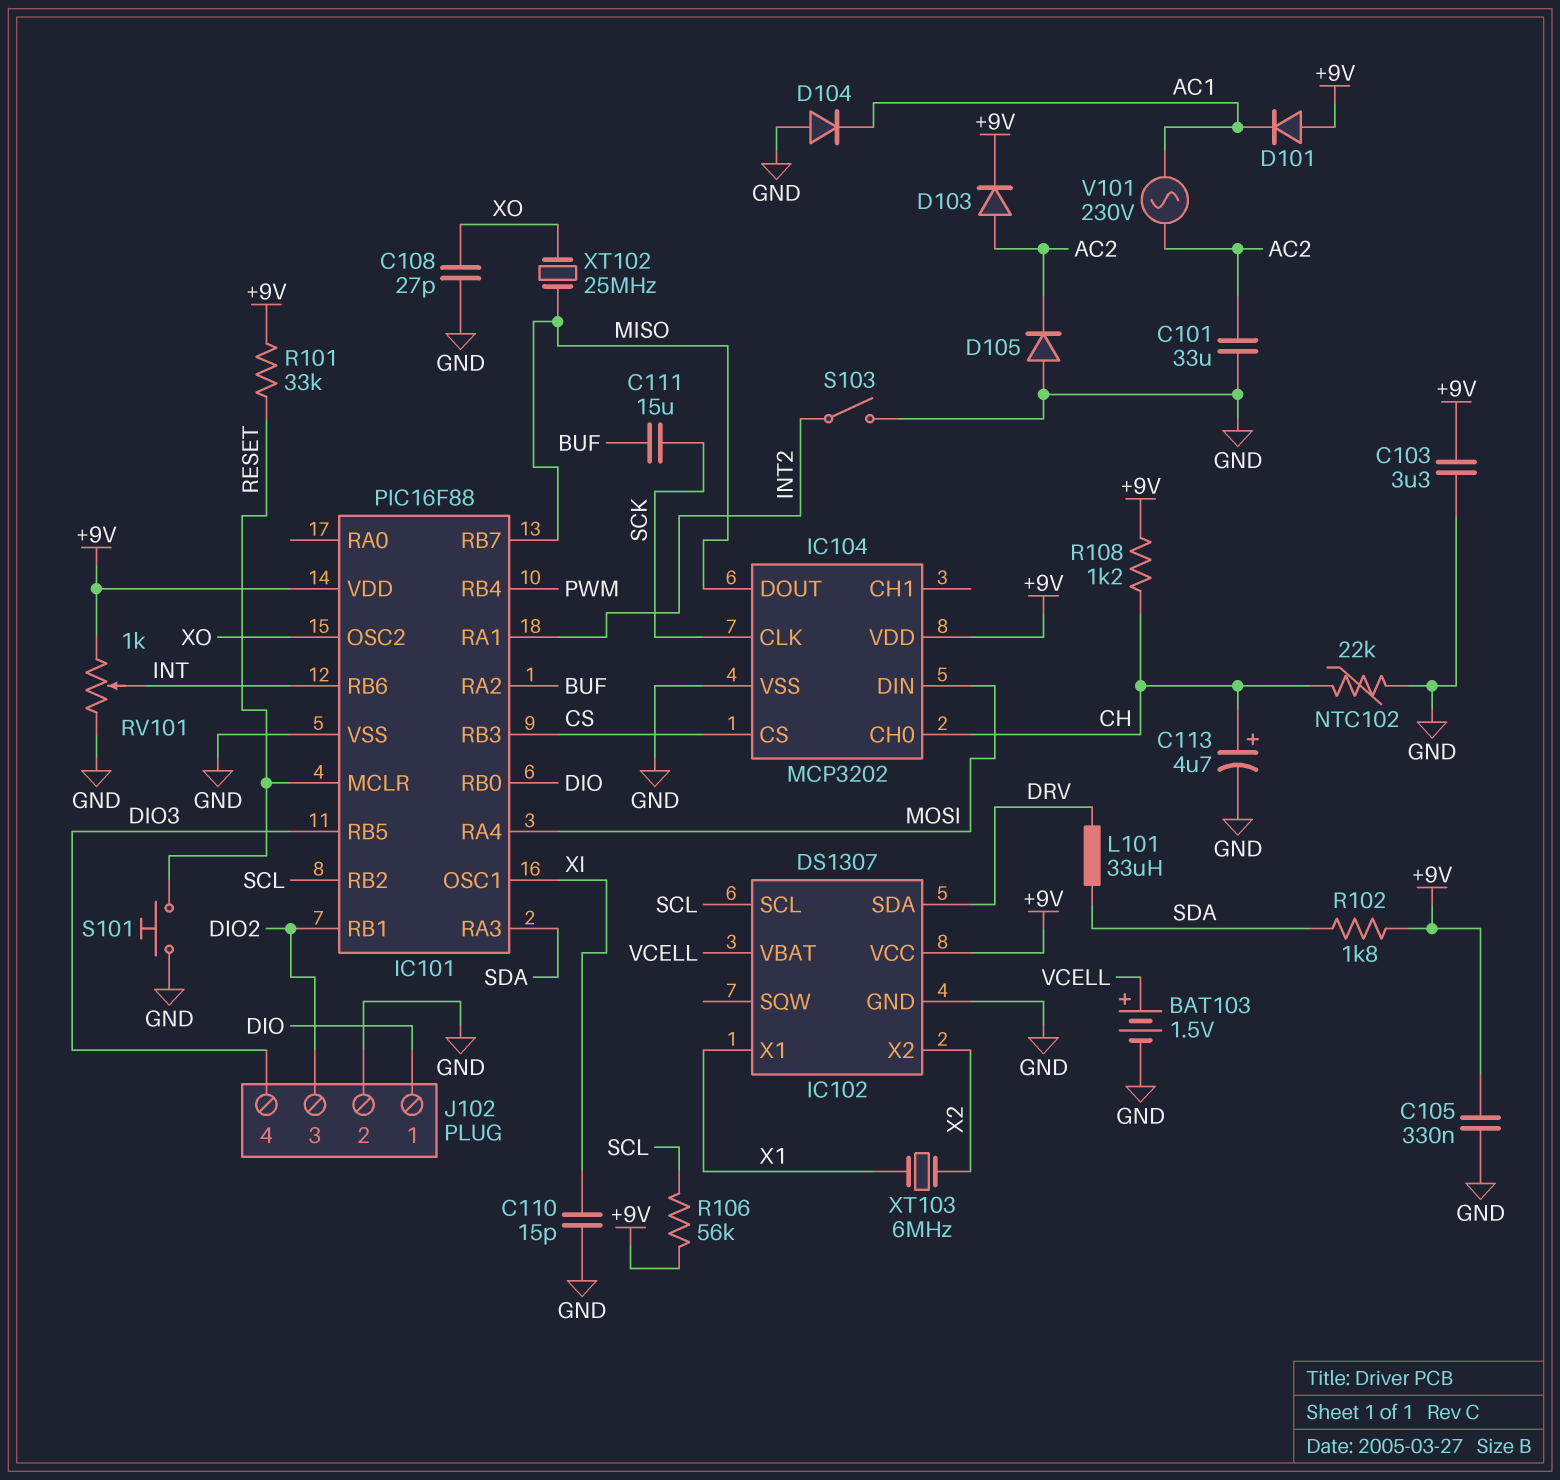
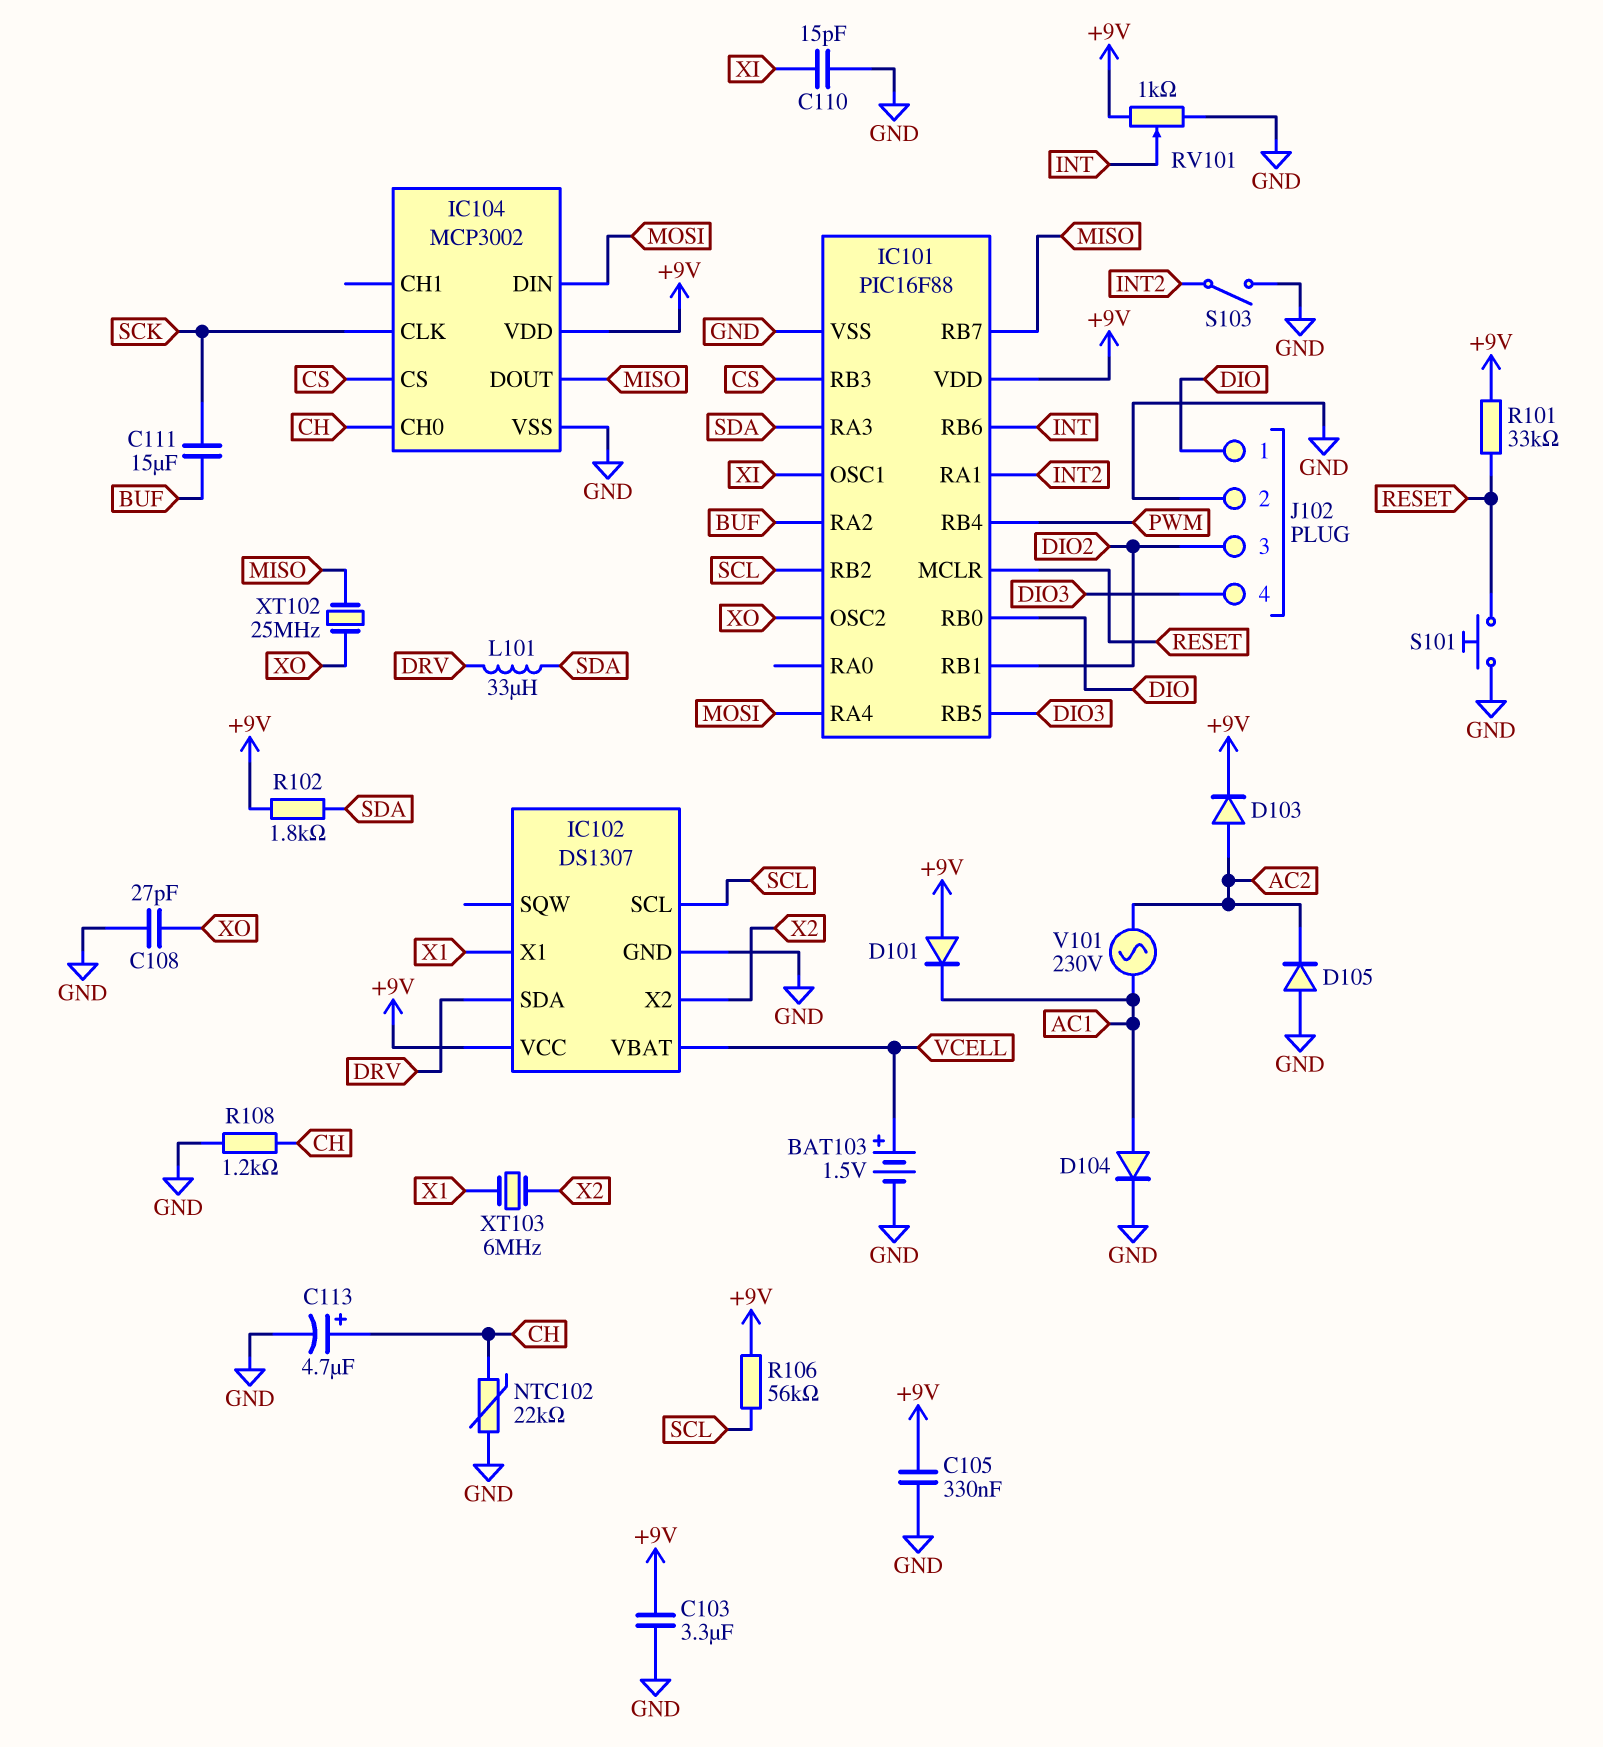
C101: 33uF (AC2, GND) -> none
D104: diode (A GND, K AC1) -> diode (A AC1, K GND)
IC104: MCP3202 -> MCP3002
R108: 1.2k (+9V, CH) -> 1.2k (CH, GND)

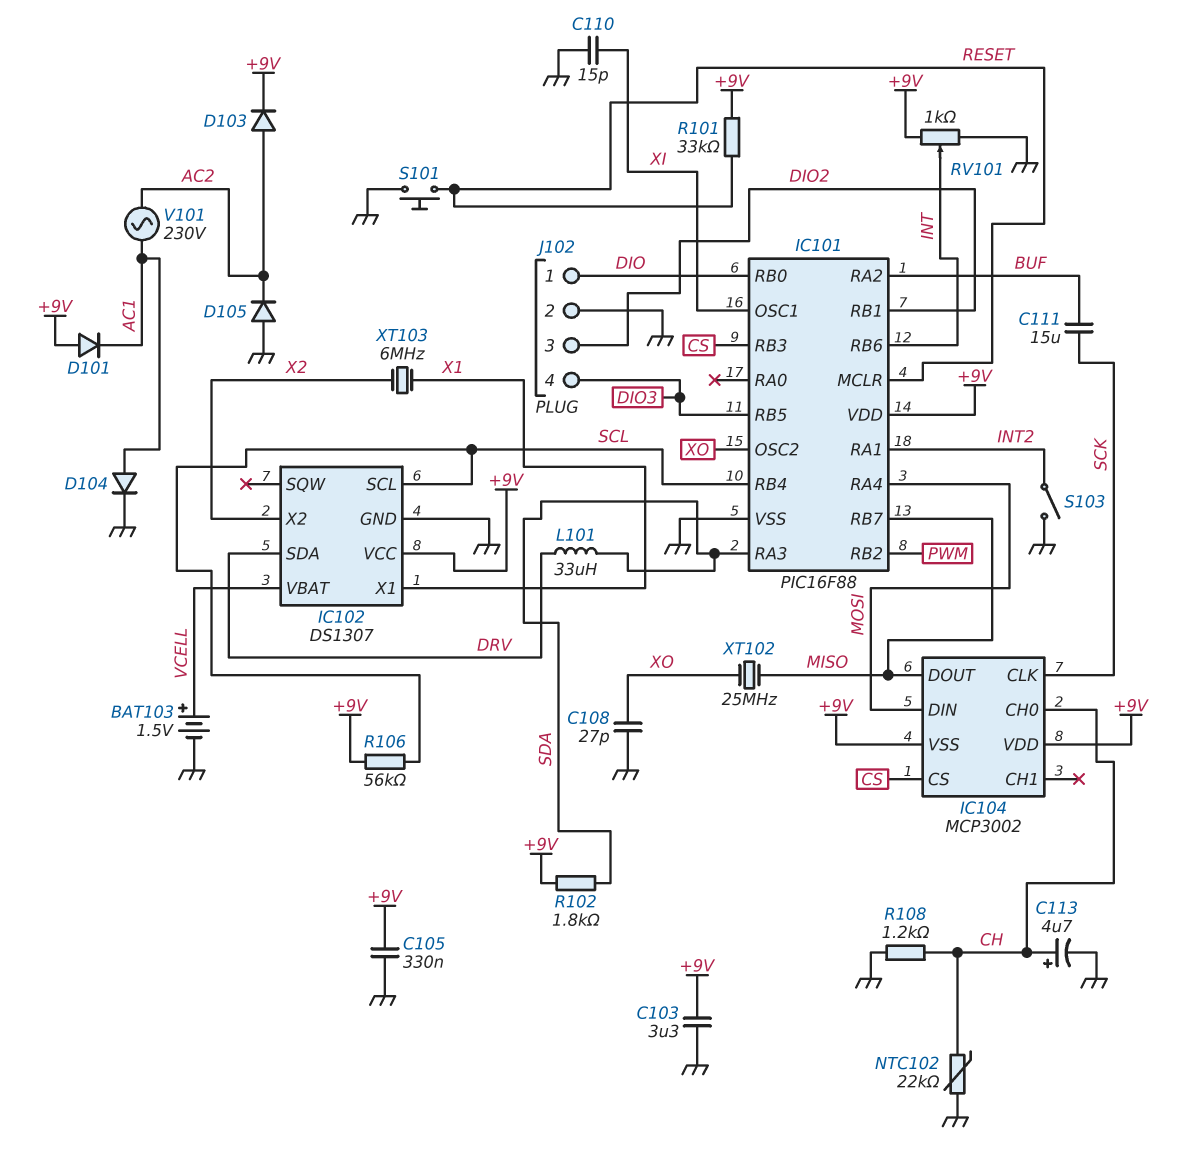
IC101 pin RB2: SCL -> PWM
IC101 pin RB4: PWM -> SCL
IC104 pin VSS: GND -> +9V

